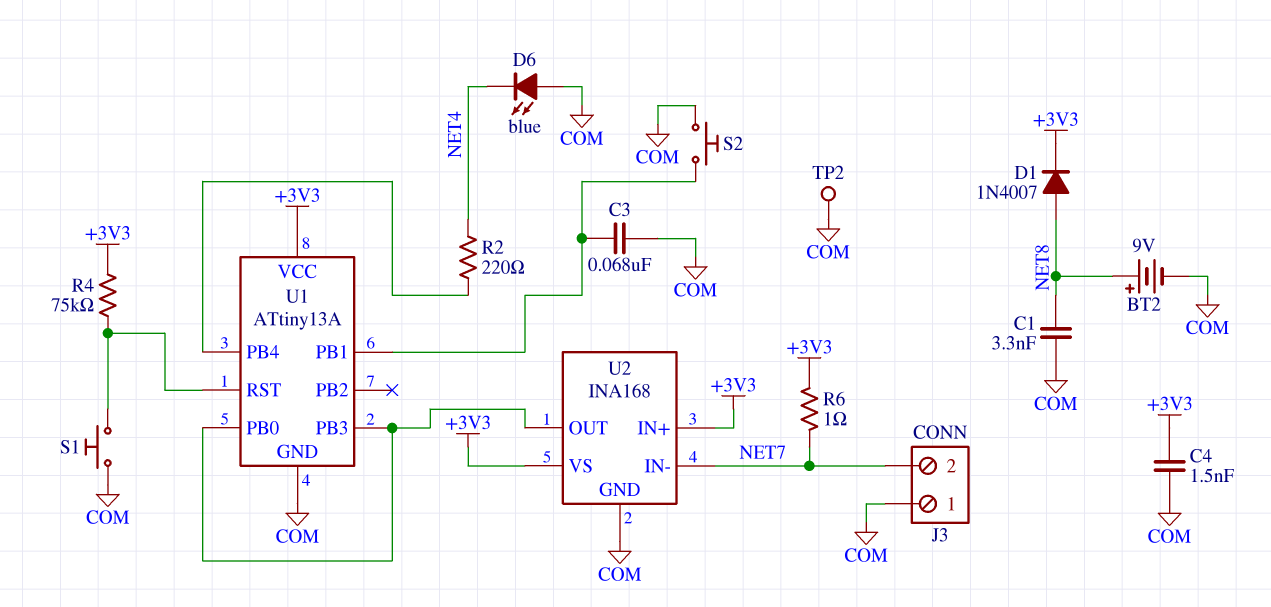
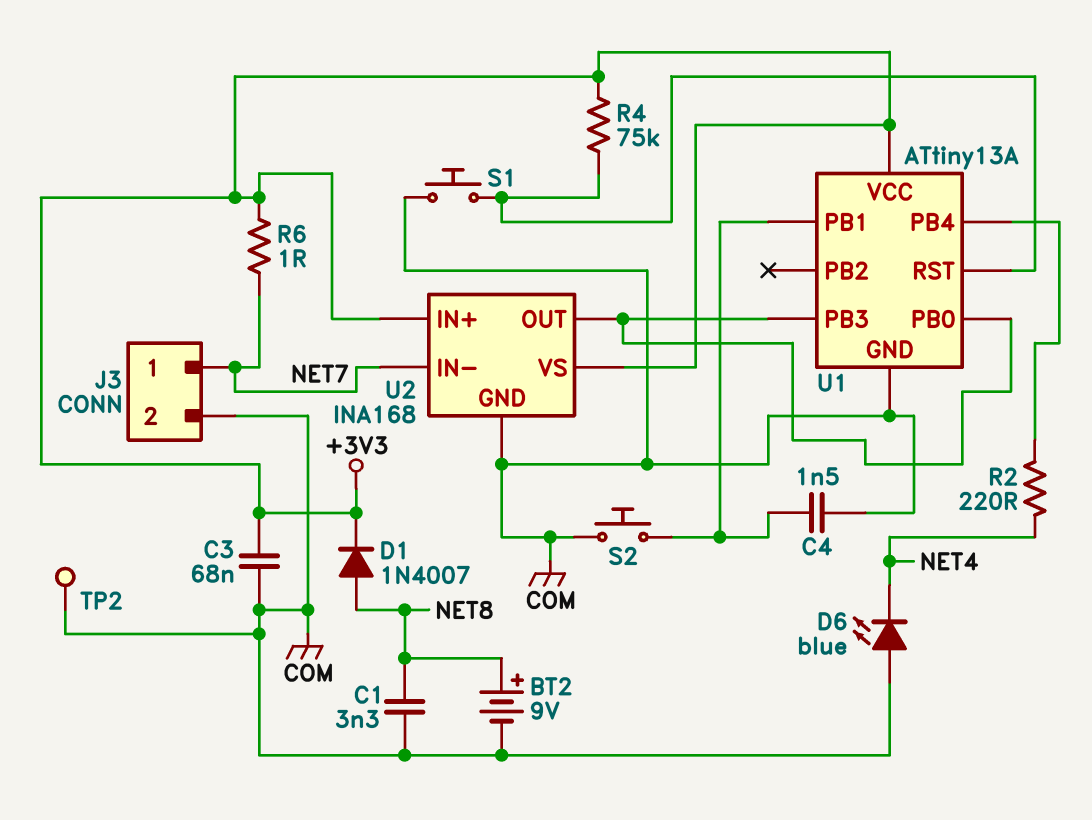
C3: 68nF (COM, U1/PB1) -> 68nF (+3V3, COM)
C4: 1.5nF (+3V3, COM) -> 1.5nF (COM, U1/PB1)
J3 pin 1: COM -> NET7
J3 pin 2: NET7 -> COM

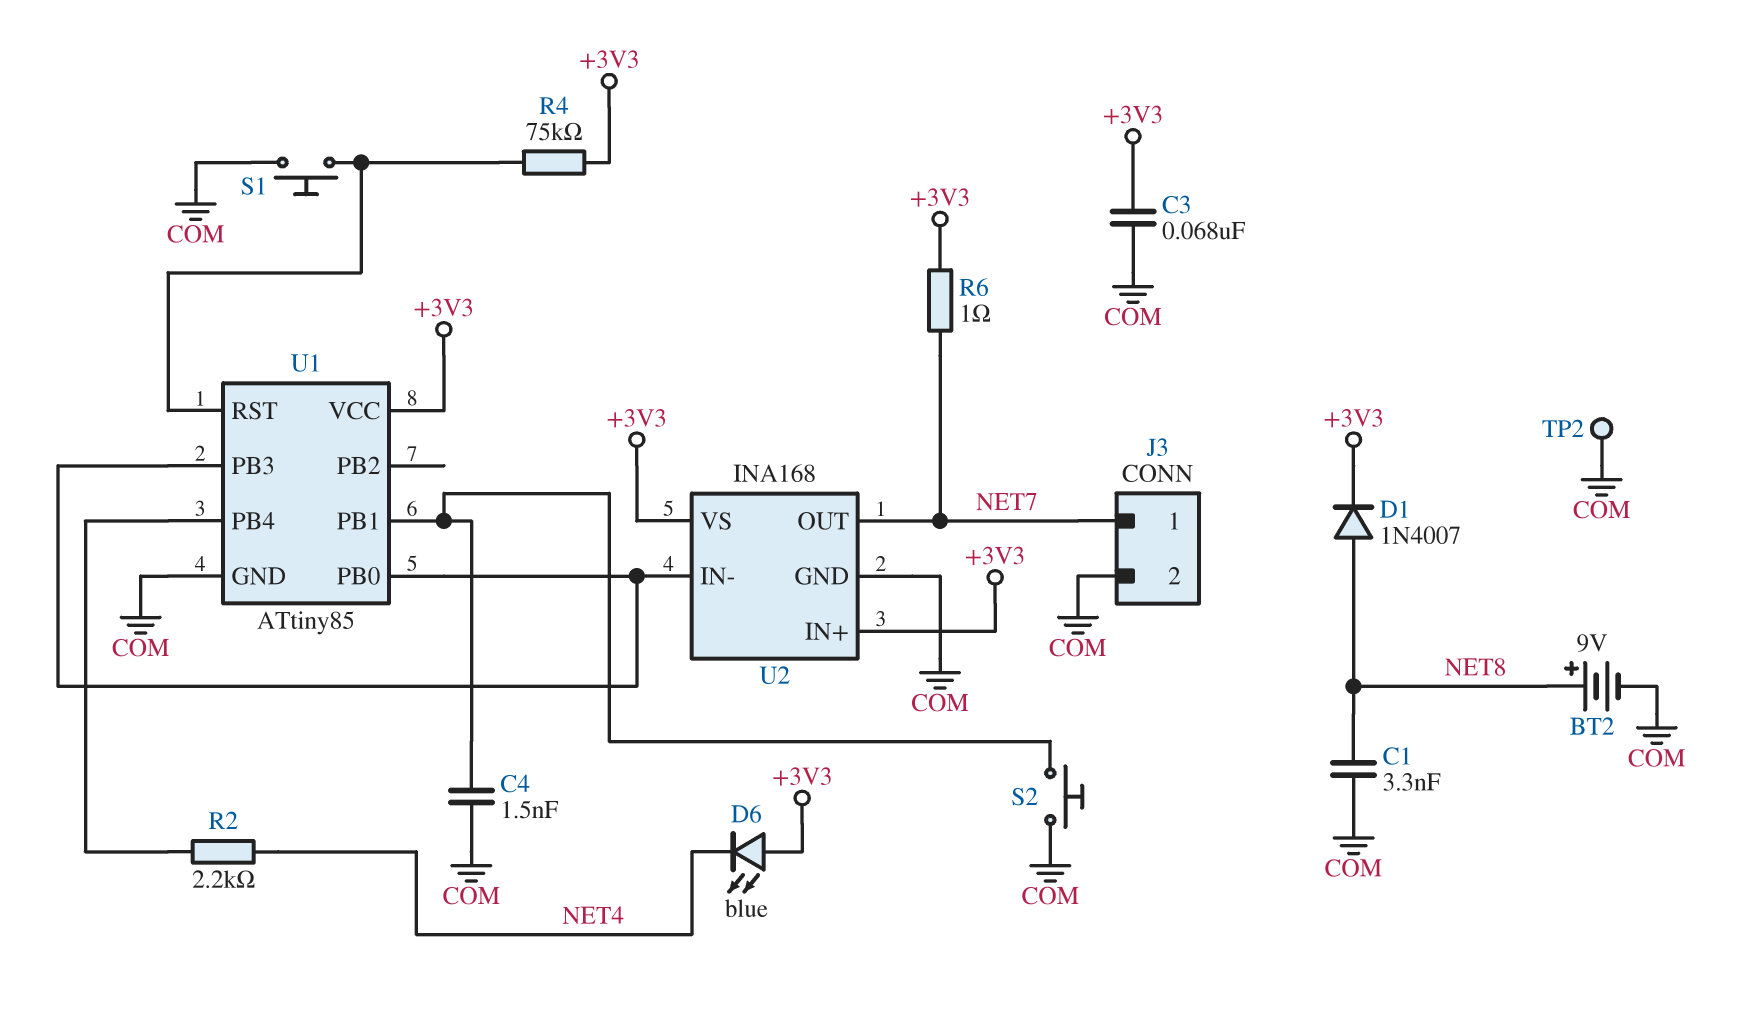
D6: LED blue (A COM, K NET4) -> LED blue (A +3V3, K NET4)
R2: 220 (NET4, U1/PB4) -> 2.2k (NET4, U1/PB4)
U1: ATtiny13A -> ATtiny85
U2 pin IN-: NET7 -> U1/PB0
U2 pin OUT: U1/PB0 -> NET7

